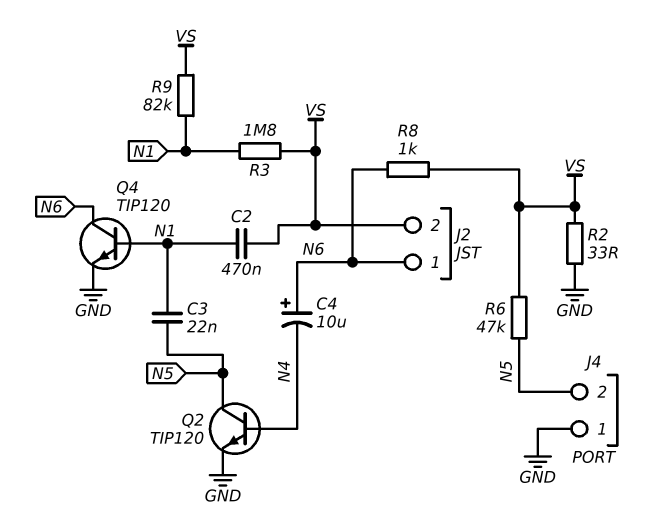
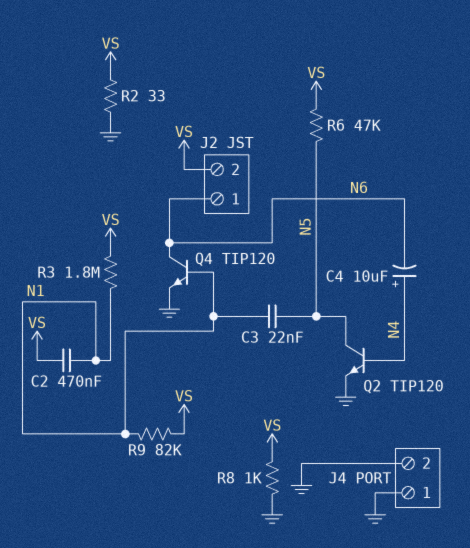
C4: 10uF (plus N6, minus N4) -> 10uF (plus N4, minus N6)
J4 pin 2: N5 -> GND
R8: 1k (N6, VS) -> 1k (GND, VS)

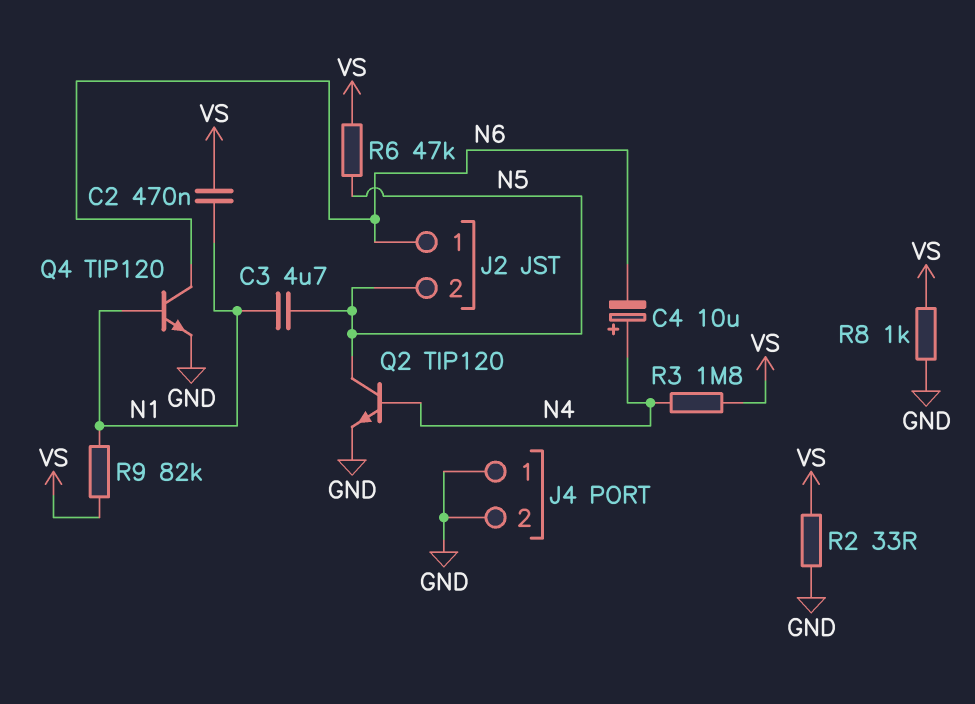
C3: 22nF (N1, N5) -> 4.7uF (N1, N5)
J2 pin 2: VS -> N5
R3: 1.8M (N1, VS) -> 1.8M (N4, VS)

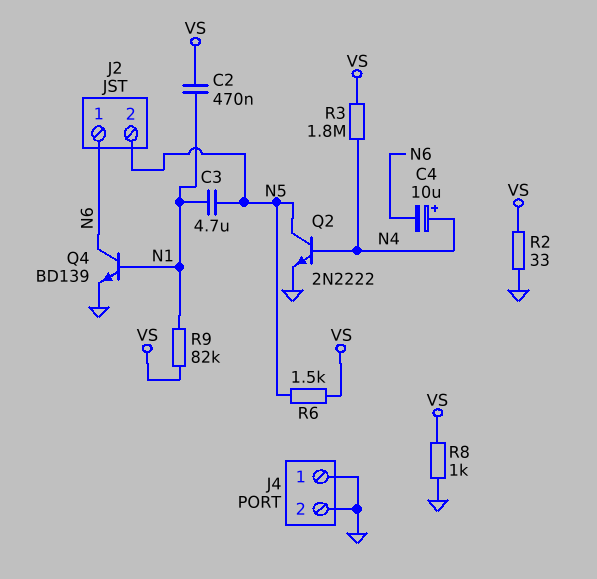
Q2: NPN TIP120 (B N4, C N5, E GND) -> NPN 2N2222 (B N4, C N5, E GND)
Q4: NPN TIP120 (B N1, C N6, E GND) -> NPN BD139 (B N1, C N6, E GND)
R6: 47k (N5, VS) -> 1.5k (N5, VS)

